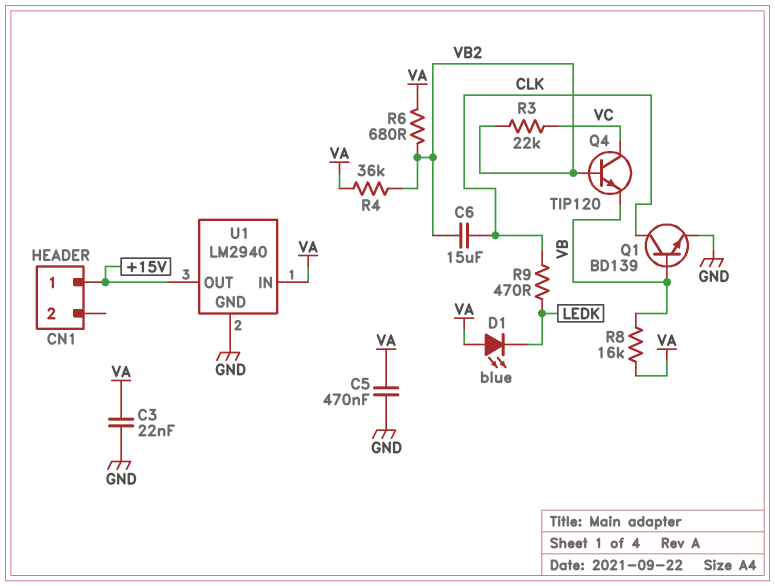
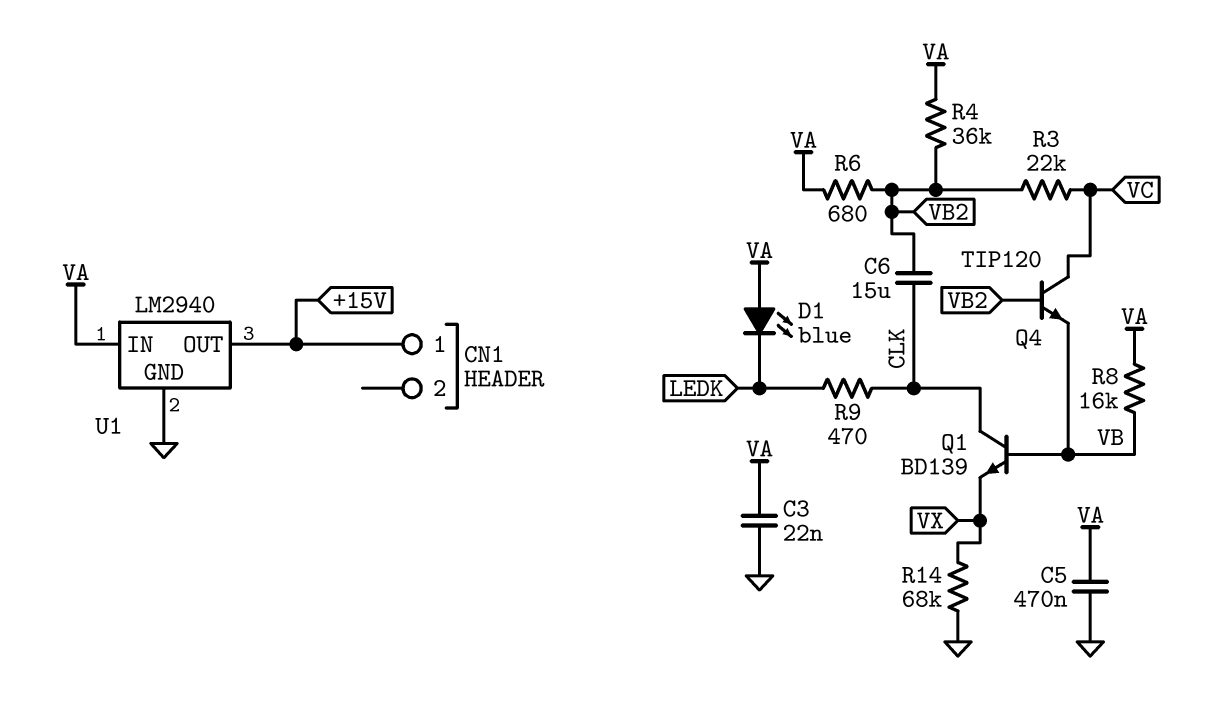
Q1: NPN BD139 (B VB, C CLK, E GND) -> NPN BD139 (B VB, C CLK, E VX)
R14: none -> 68k (GND, VX)

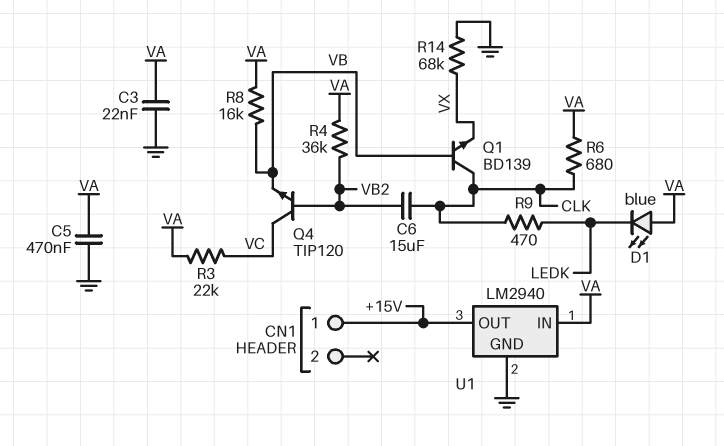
R3: 22k (VB2, VC) -> 22k (VA, VC)
R6: 680 (VA, VB2) -> 680 (CLK, VA)

